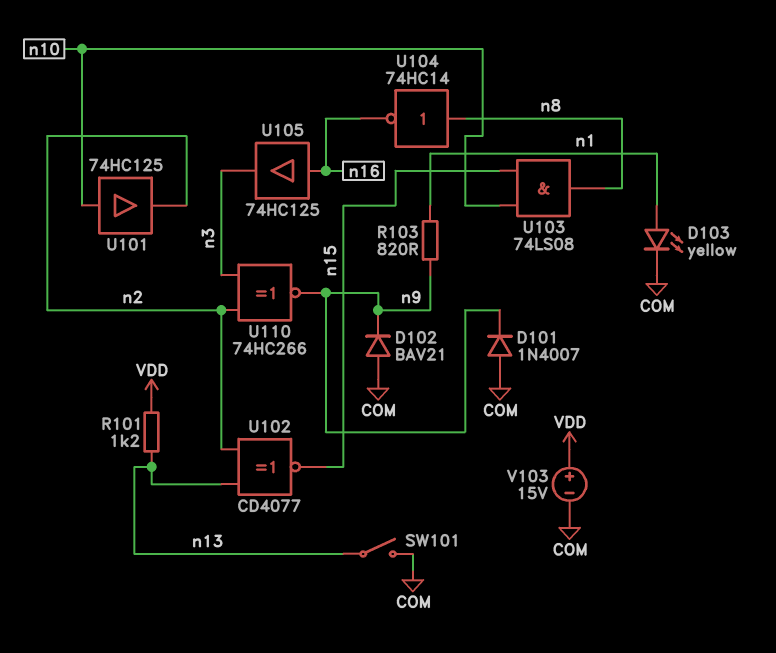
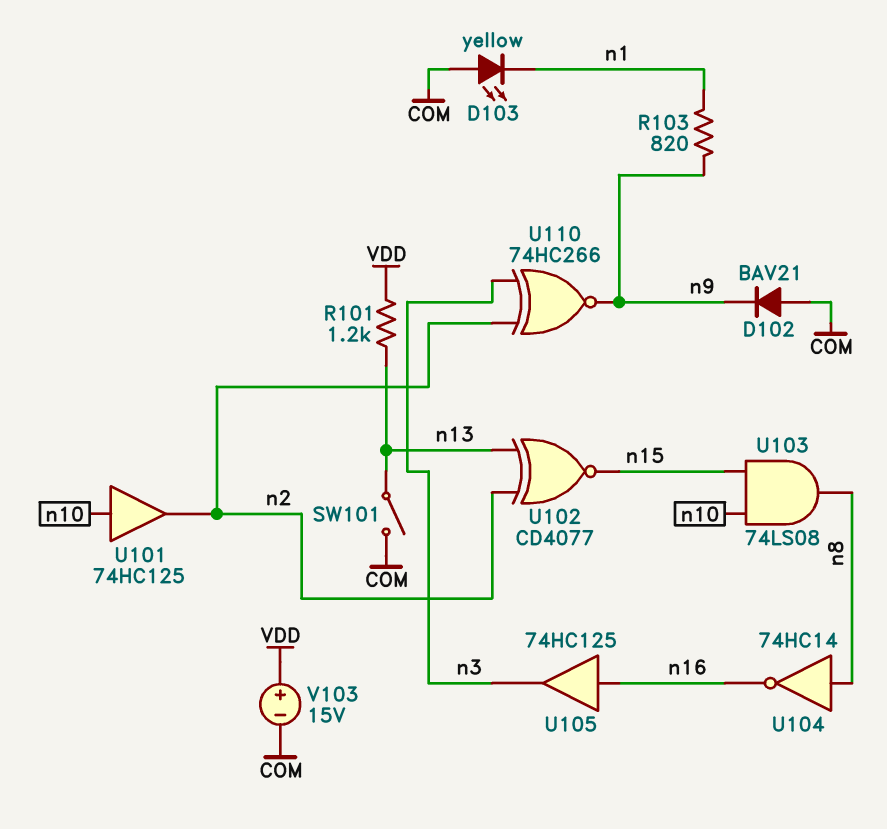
D101: diode 1N4007 (A COM, K n9) -> none
D103: LED yellow (A n1, K COM) -> LED yellow (A COM, K n1)

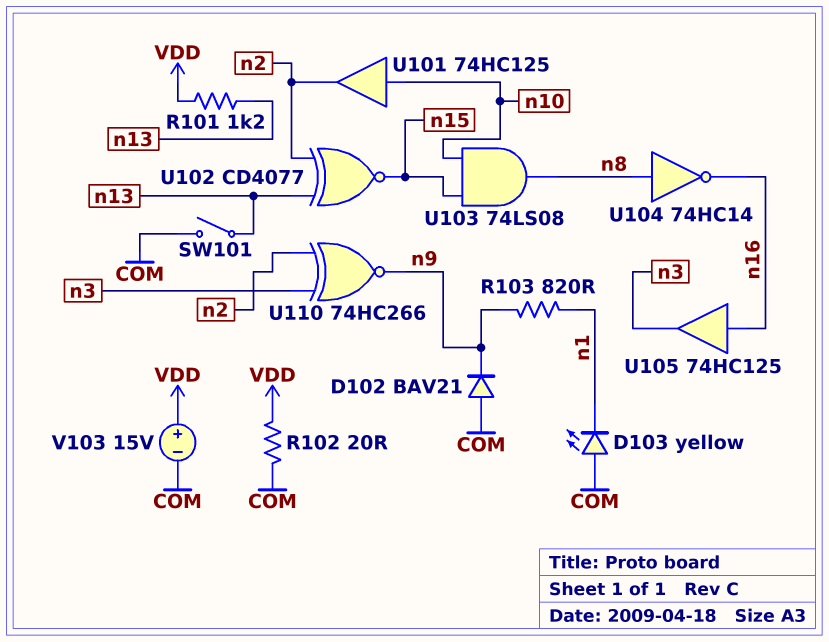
R102: none -> 20 (COM, VDD)

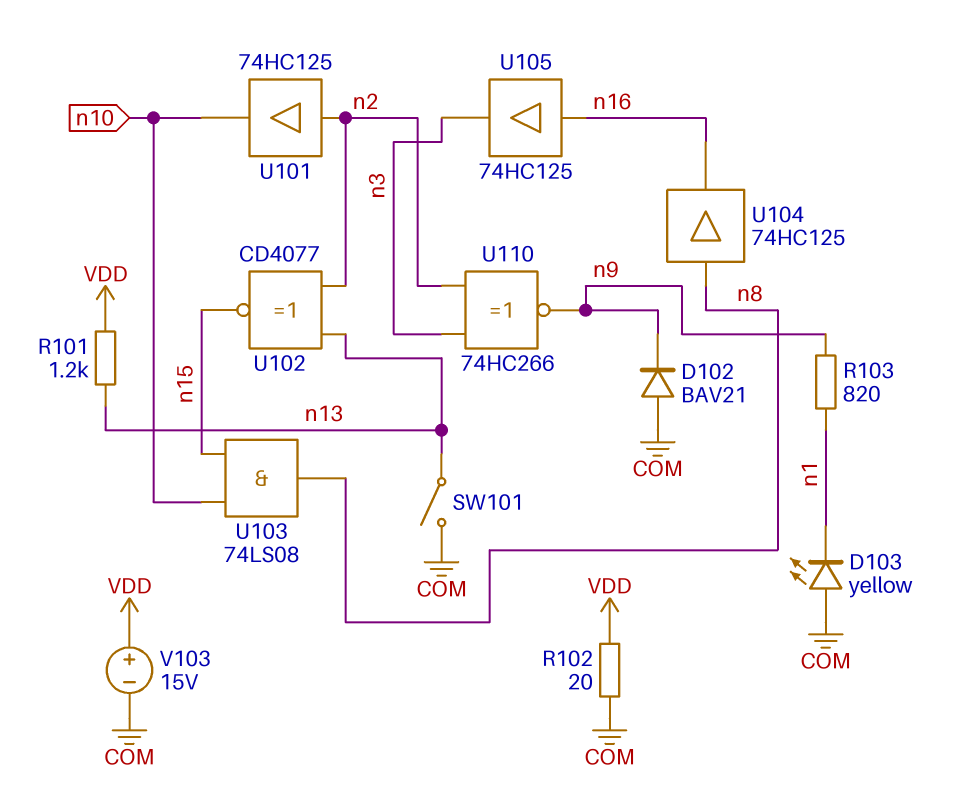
U101: buffer 74HC125 (in n10, out n2) -> buffer 74HC125 (in n2, out n10)
U104: NOT 74HC14 (in n8, out n16) -> buffer 74HC125 (in n8, out n16)

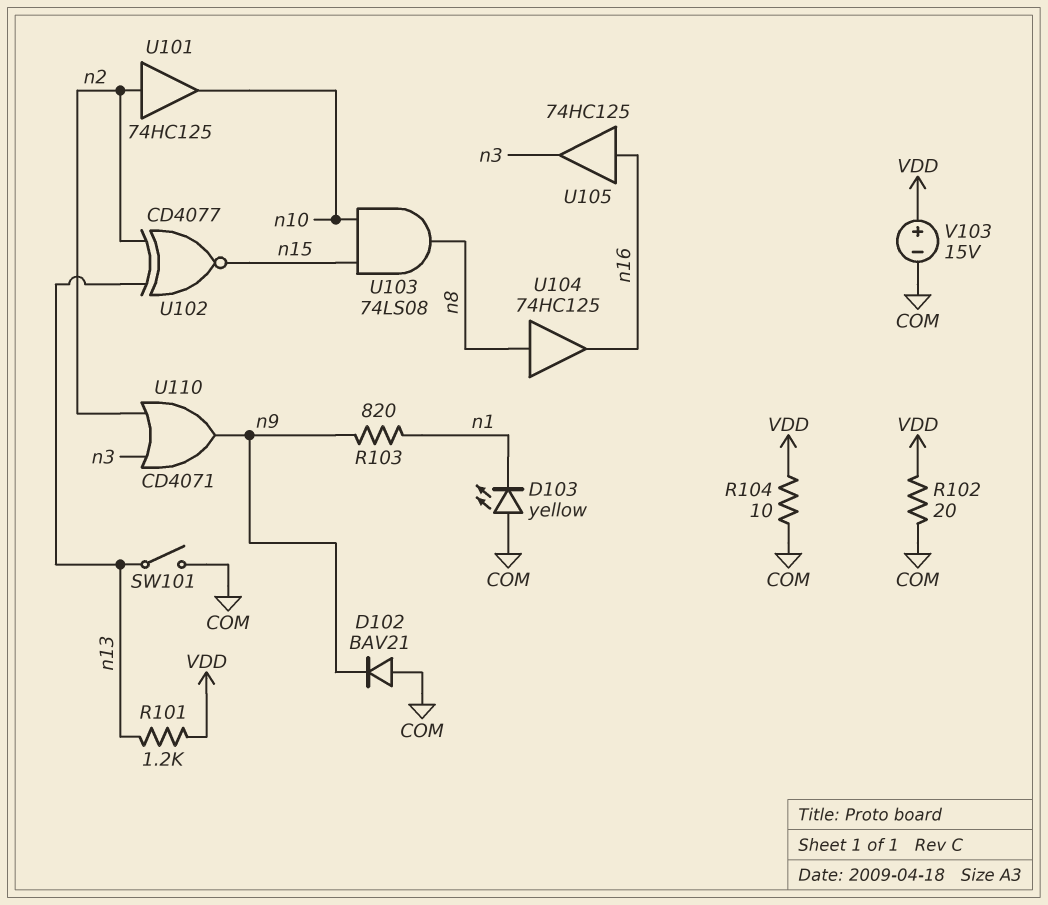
R104: none -> 10 (COM, VDD)
U110: XNOR 74HC266 (in n2, in n3, out n9) -> OR CD4071 (in n2, in n3, out n9)

